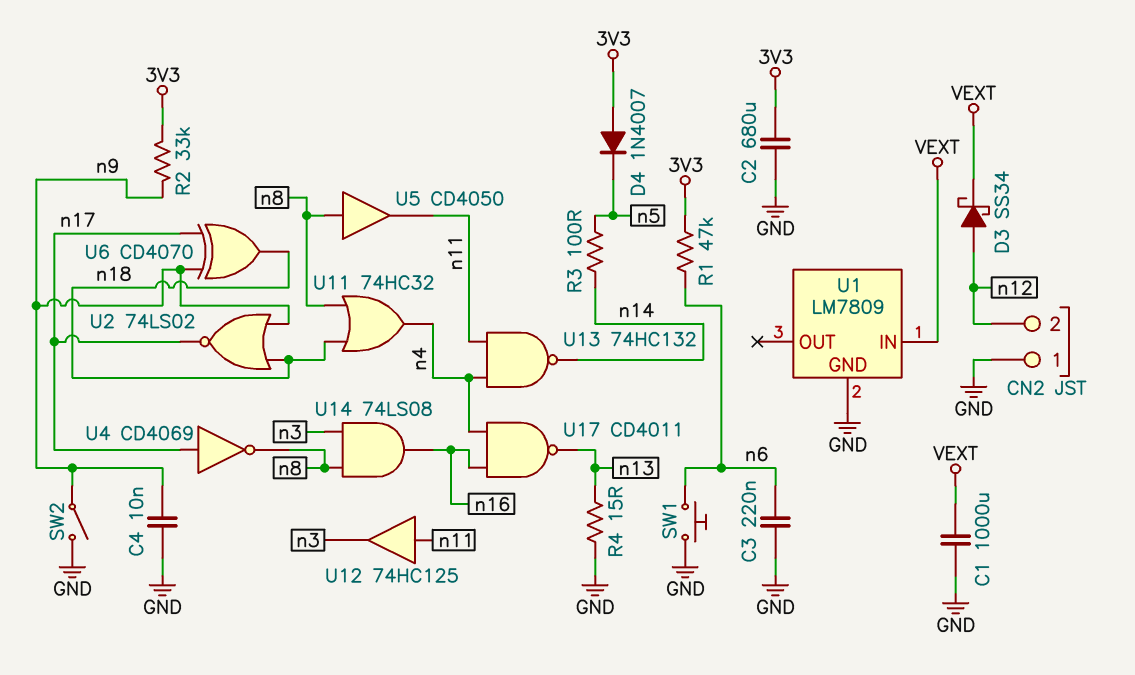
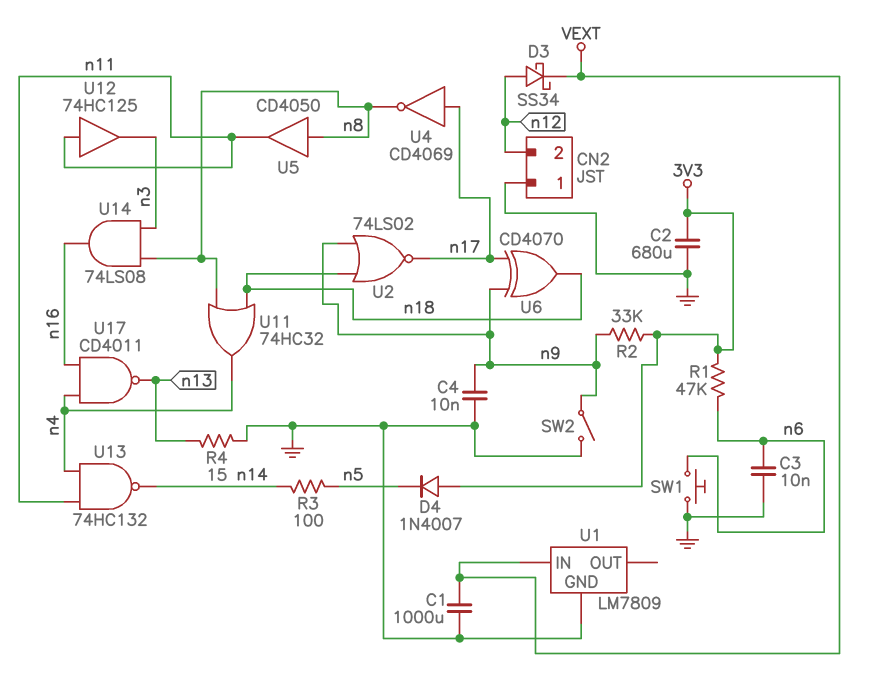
C3: 220nF (GND, n6) -> 10nF (GND, n6)

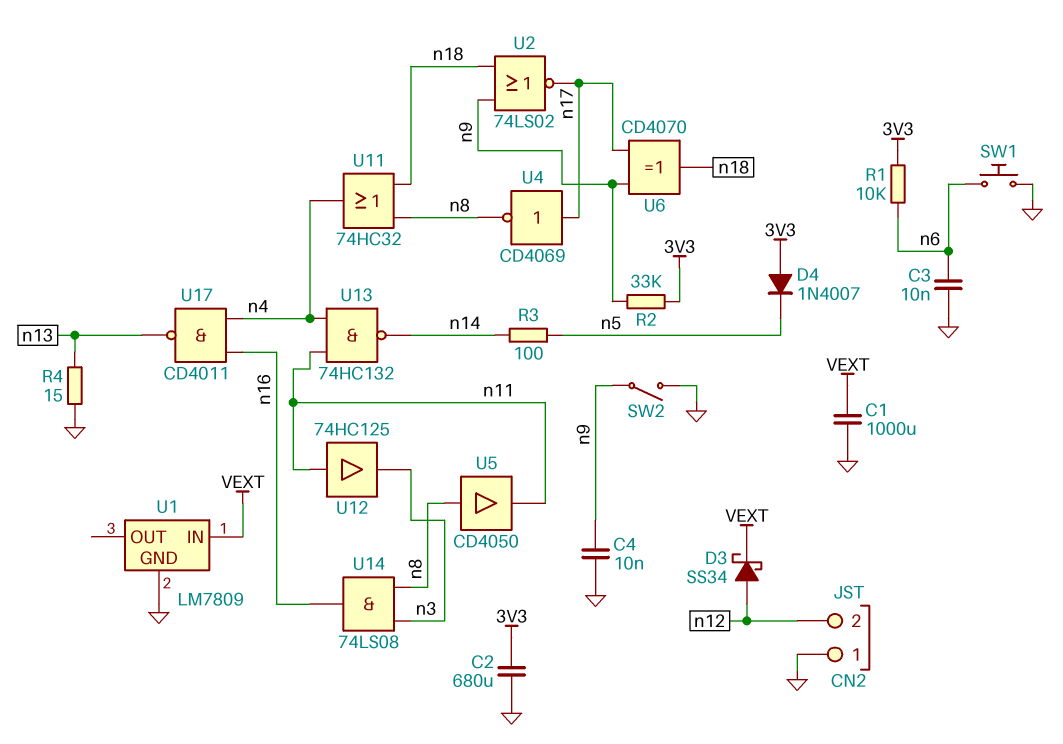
R1: 47k (3V3, n6) -> 10k (3V3, n6)

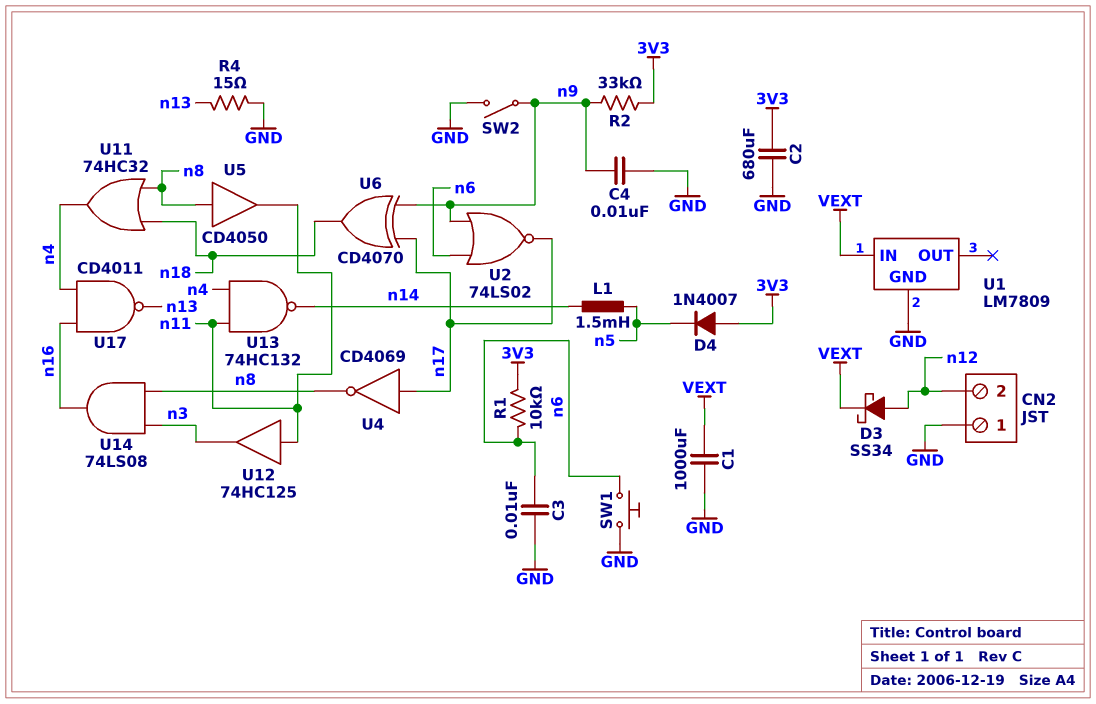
L1: none -> 1.5mH (n5, n14)
R3: 100 (n5, n14) -> none
U2: NOR 74LS02 (in n9, in n18, out n17) -> NOR 74LS02 (in n6, in n9, out n17)

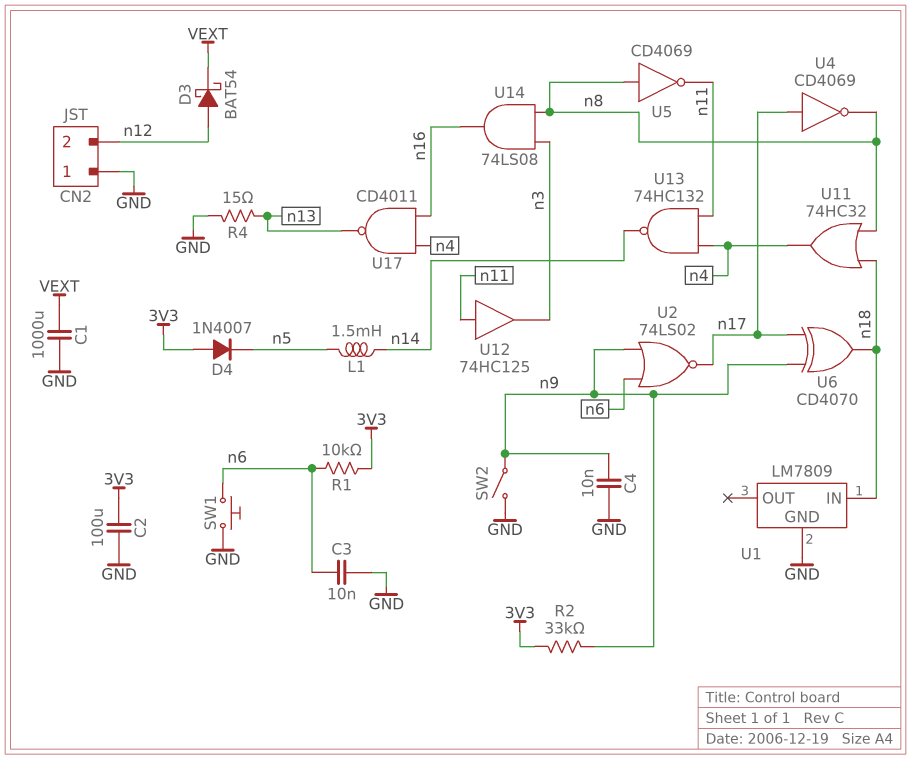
C2: 680uF (3V3, GND) -> 100uF (3V3, GND)
D3: schottky SS34 (A n12, K VEXT) -> schottky BAT54 (A n12, K VEXT)
U1 pin IN: VEXT -> n18
U5: buffer CD4050 (in n8, out n11) -> NOT CD4069 (in n8, out n11)

